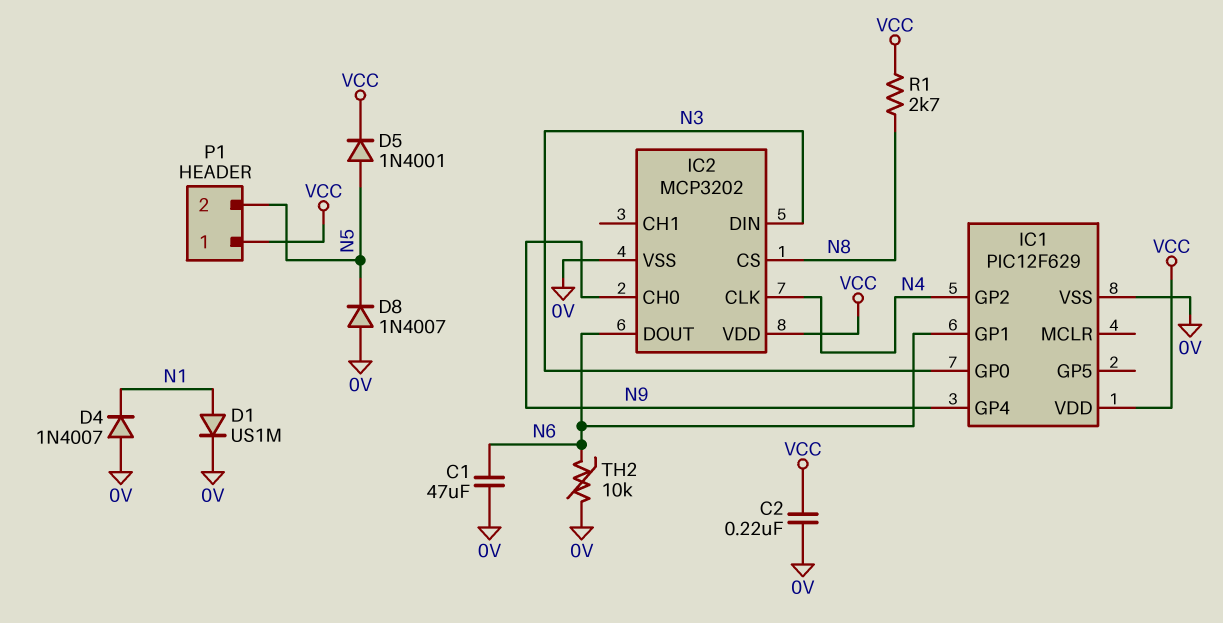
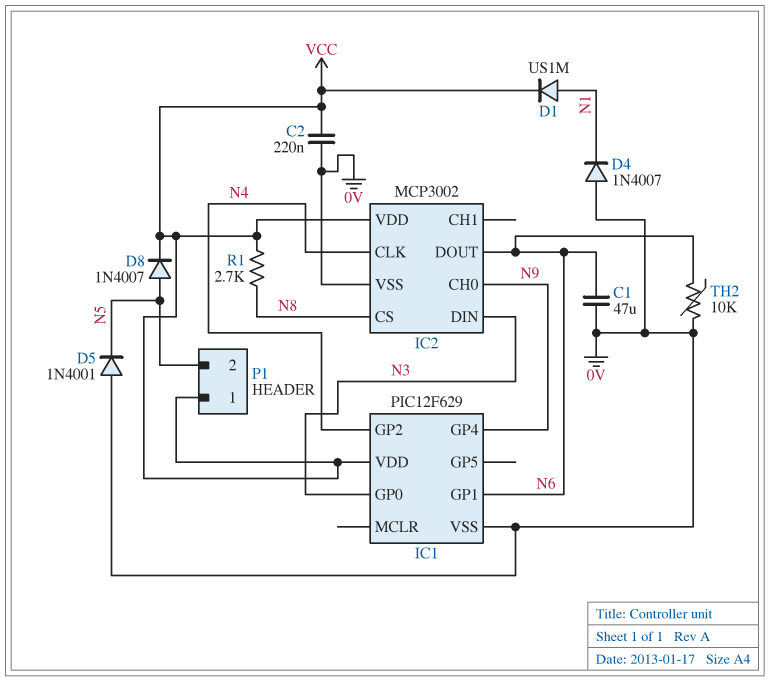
D1: diode US1M (A N1, K 0V) -> diode US1M (A N1, K VCC)
D5: diode 1N4001 (A N5, K VCC) -> diode 1N4001 (A 0V, K N5)
D8: diode 1N4007 (A 0V, K N5) -> diode 1N4007 (A N5, K VCC)
IC2: MCP3202 -> MCP3002

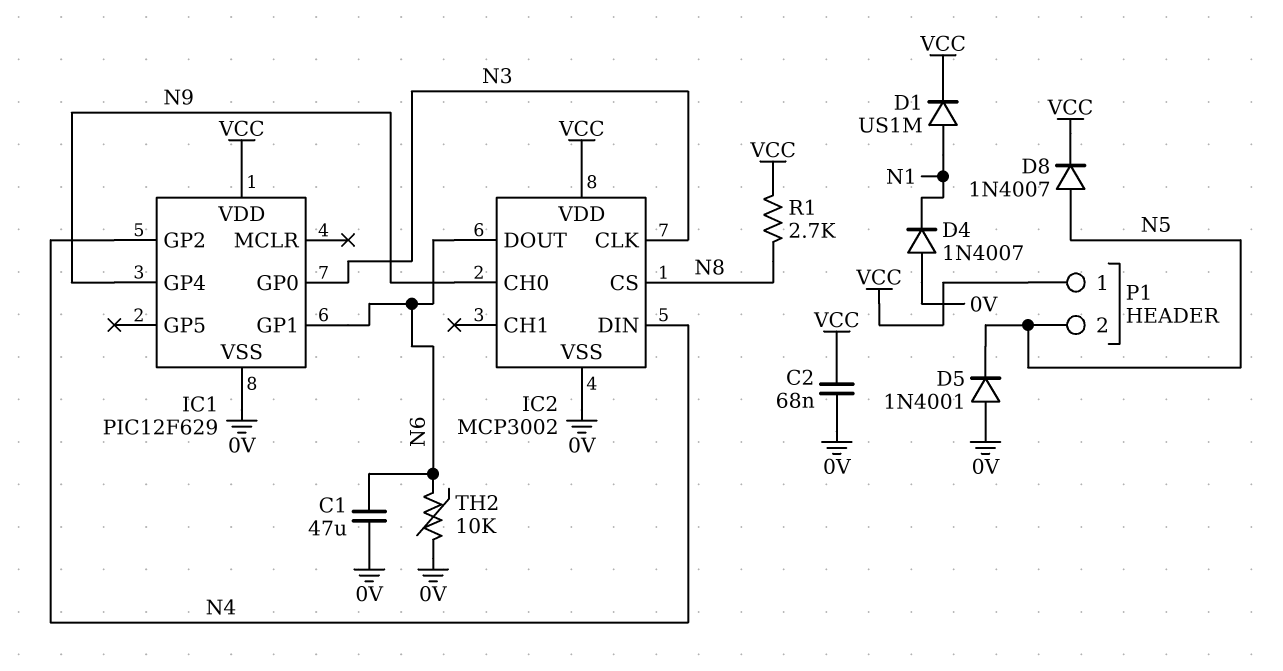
C2: 220nF (0V, VCC) -> 68nF (0V, VCC)
IC2 pin CLK: N4 -> N3
IC2 pin DIN: N3 -> N4

